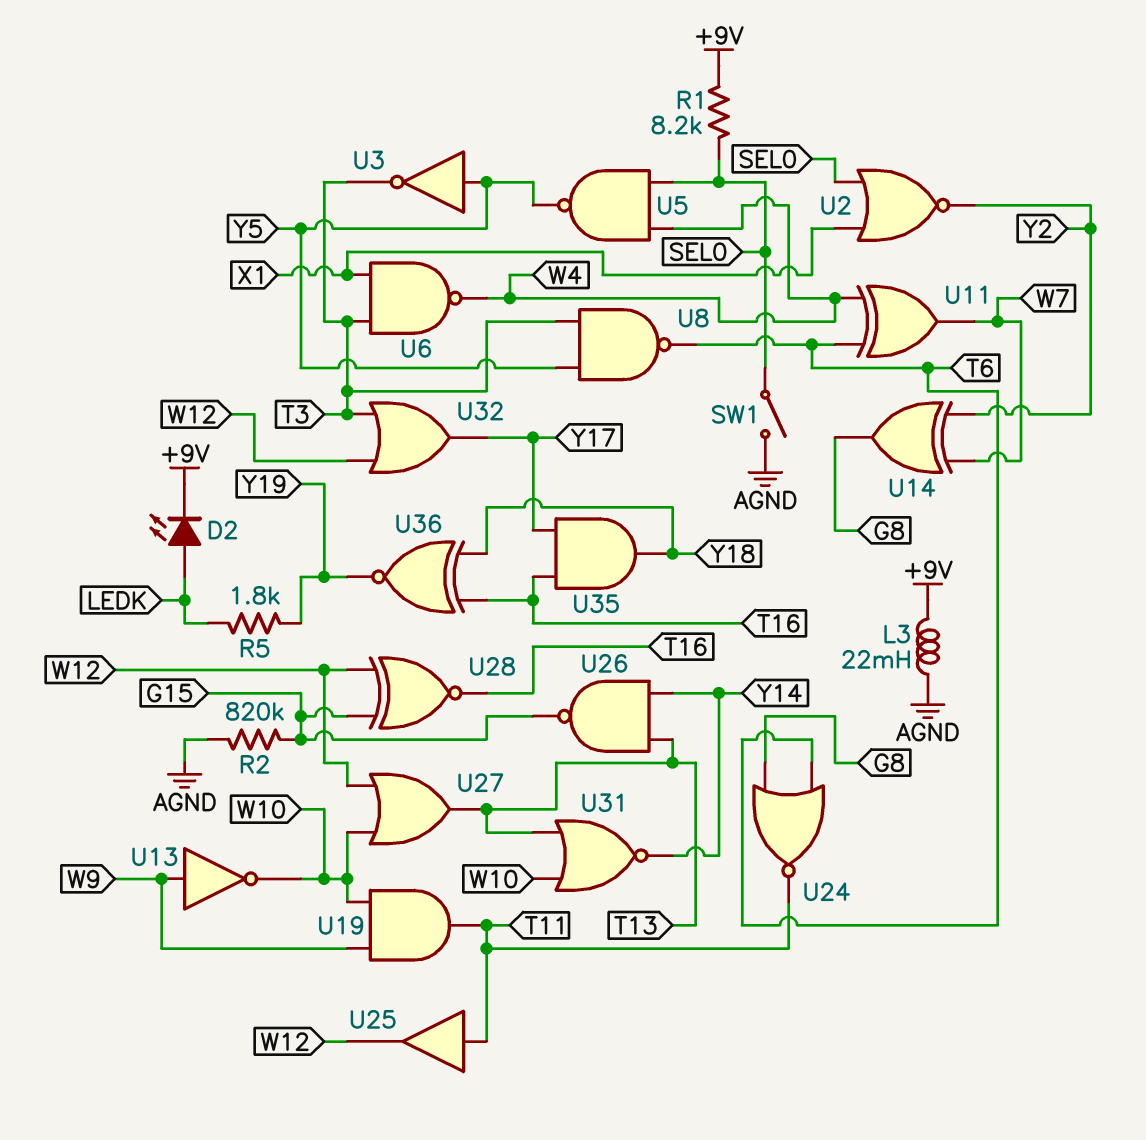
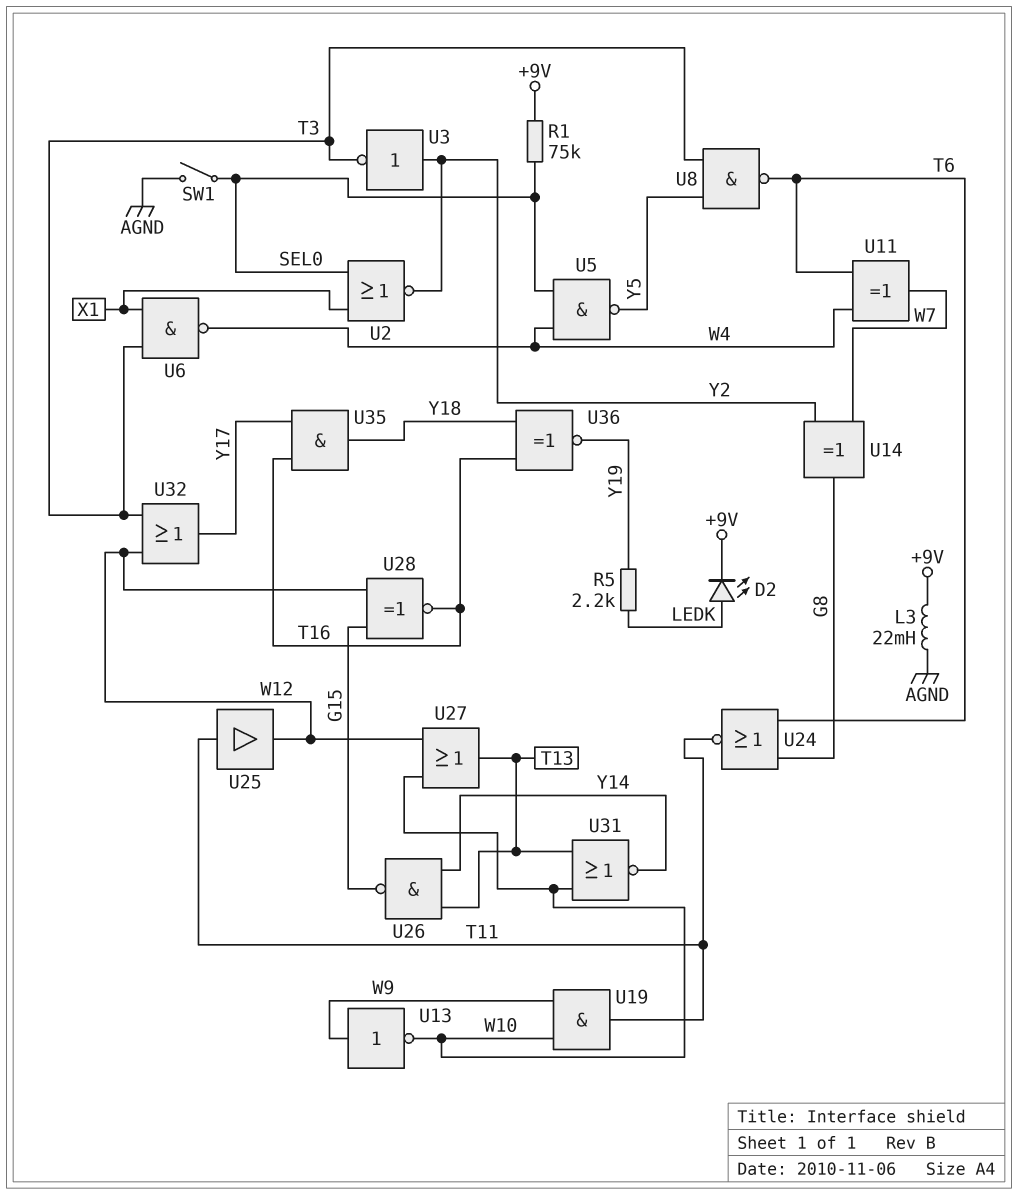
R1: 8.2k (+9V, SEL0) -> 75k (+9V, SEL0)
R2: 820k (AGND, G15) -> none
R5: 1.8k (LEDK, Y19) -> 2.2k (LEDK, Y19)
U3: NOT (in Y5, out T3) -> NOT (in Y2, out T3)

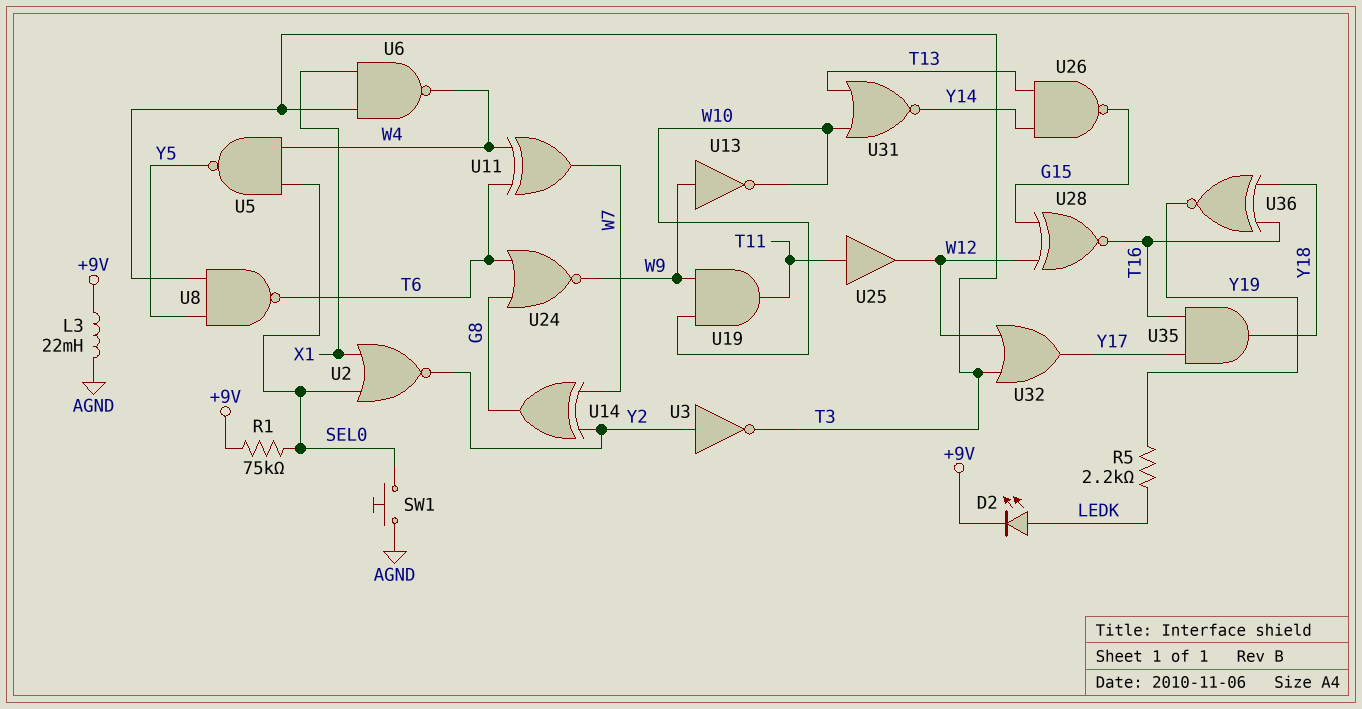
SW1: switch (AGND, SEL0) -> button (AGND, SEL0)
U24: NOR (in G8, in T6, out T11) -> NOR (in G8, in T6, out W9)
U27: OR (in W10, in W12, out T13) -> none

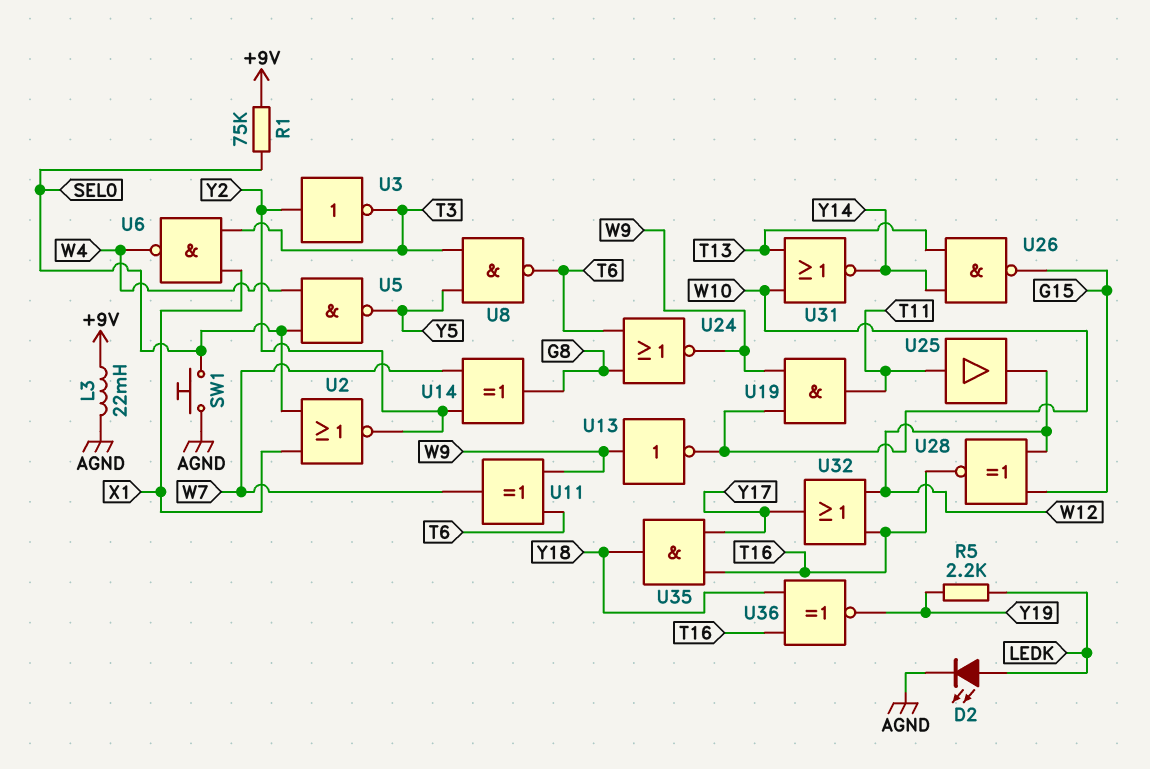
D2: LED (A LEDK, K +9V) -> LED (A LEDK, K AGND)
U11: XOR (in T6, in W4, out W7) -> XOR (in T6, in W9, out W7)
U32: OR (in T3, in W12, out Y17) -> OR (in T16, in W12, out Y17)

